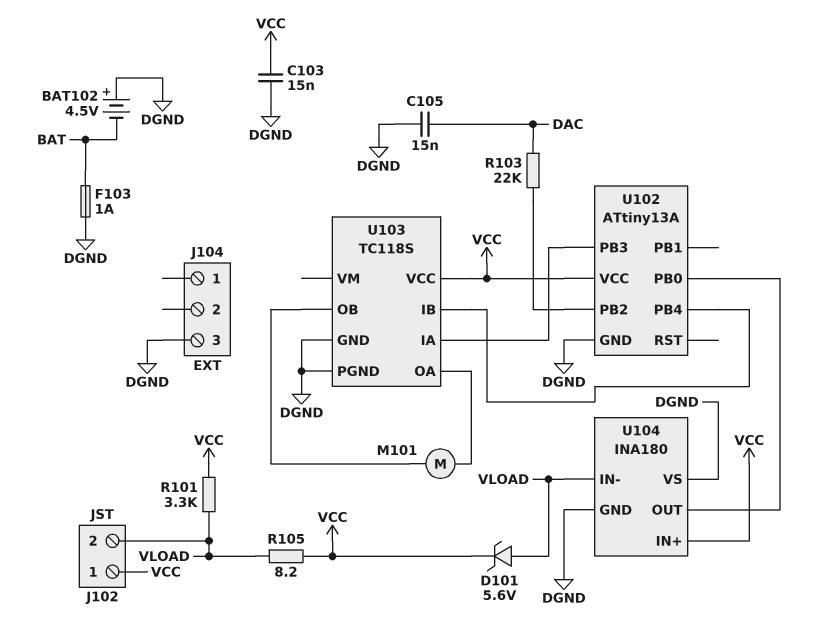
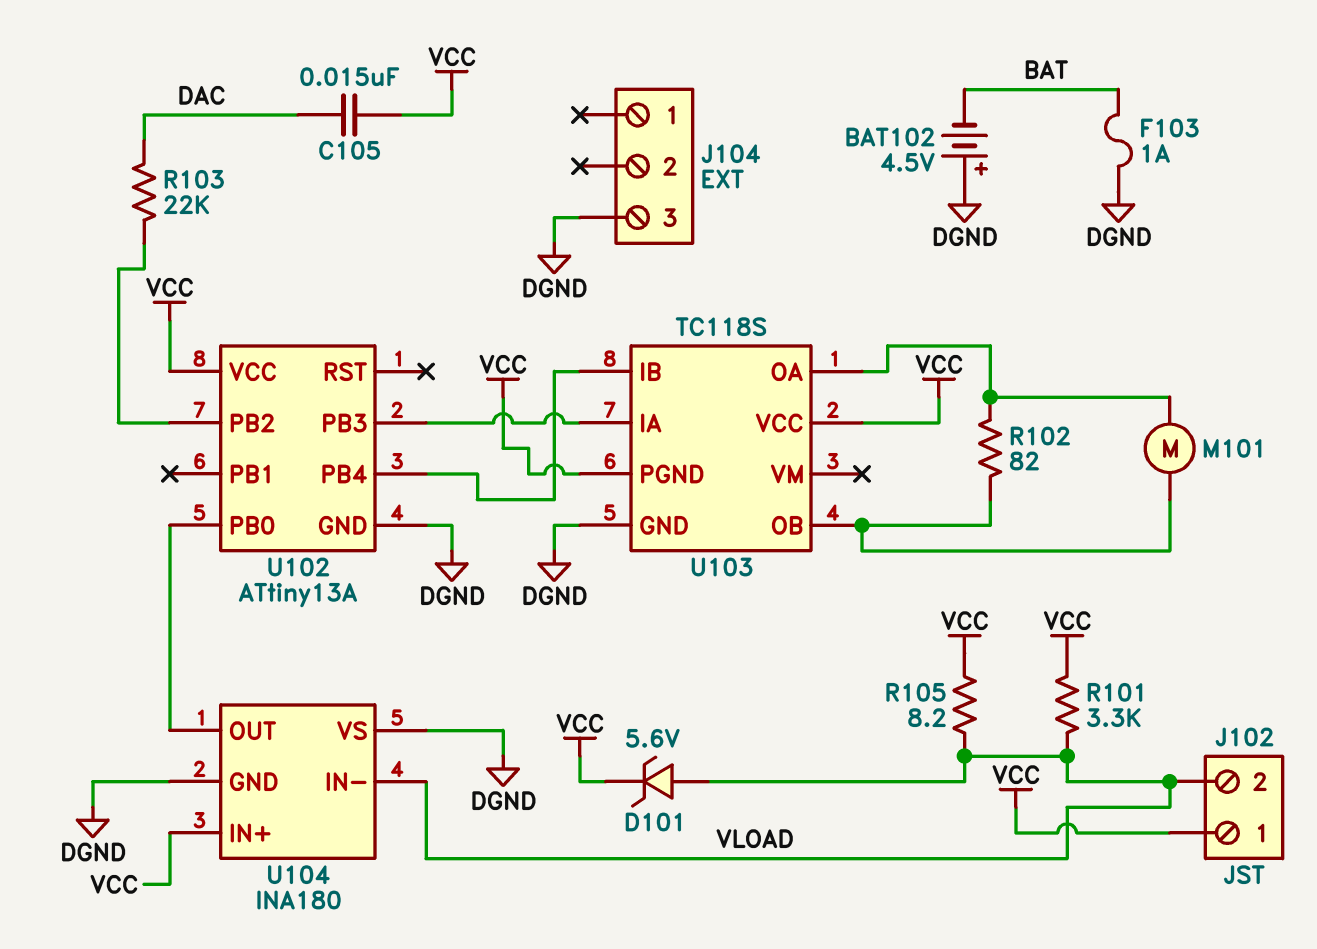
C103: 15nF (DGND, VCC) -> none
C105: 15nF (DAC, DGND) -> 15nF (DAC, VCC)
R102: none -> 82 (U103/OA, U103/OB)
U103 pin PGND: DGND -> VCC

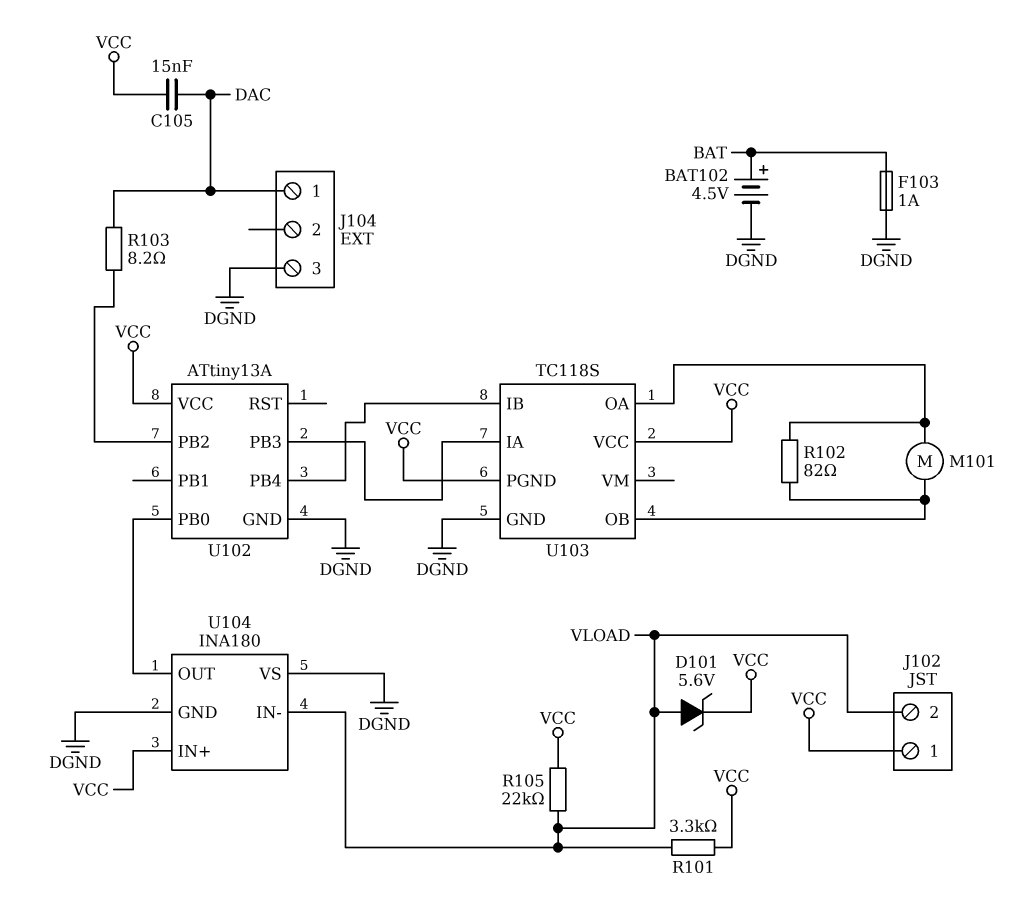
BAT102: 4.5V (plus DGND, minus BAT) -> 4.5V (plus BAT, minus DGND)
J104 pin 1: none -> DAC
R103: 22k (DAC, U102/PB2) -> 8.2 (DAC, U102/PB2)
R105: 8.2 (VCC, VLOAD) -> 22k (VCC, VLOAD)

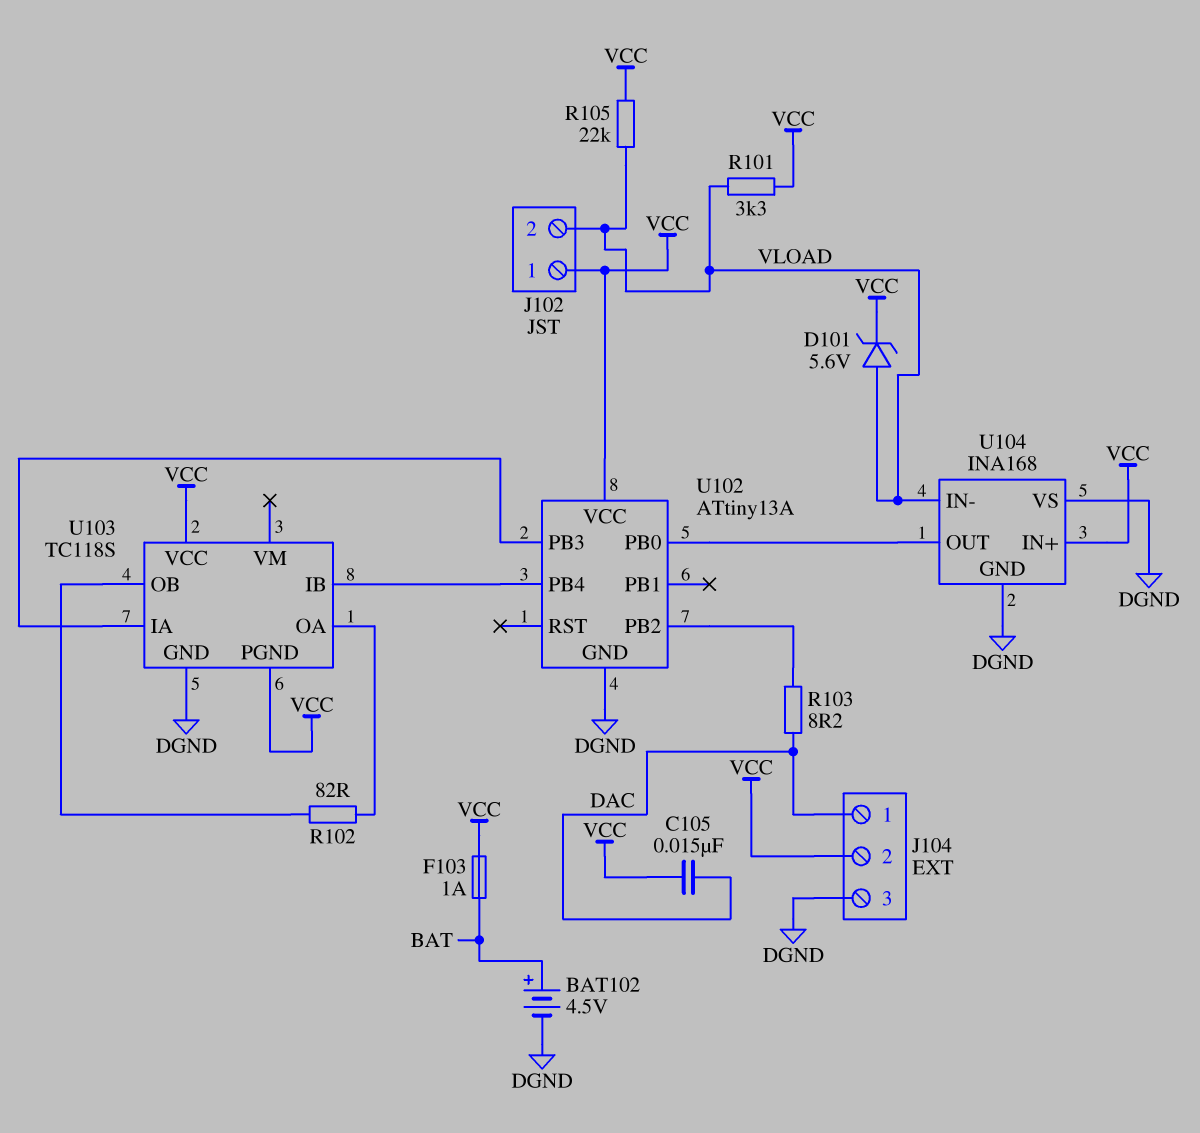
F103: 1A (BAT, DGND) -> 1A (BAT, VCC)
J104 pin 2: none -> VCC
M101: motor (U103/OA, U103/OB) -> none
U104: INA180 -> INA168

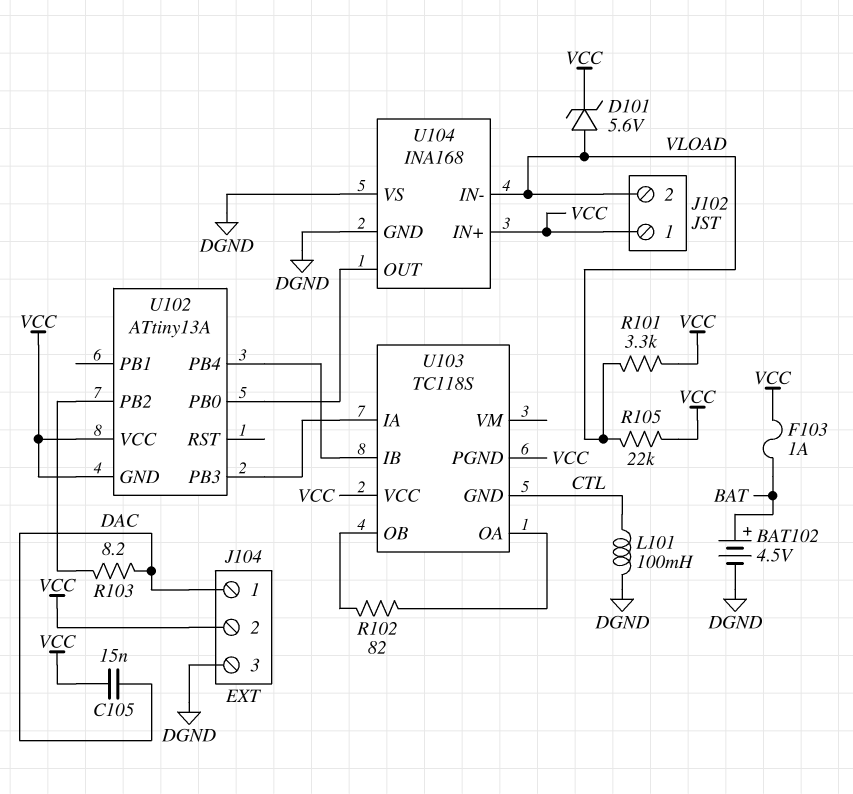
L101: none -> 100mH (CTL, DGND)
U102 pin GND: DGND -> VCC
U103 pin GND: DGND -> CTL

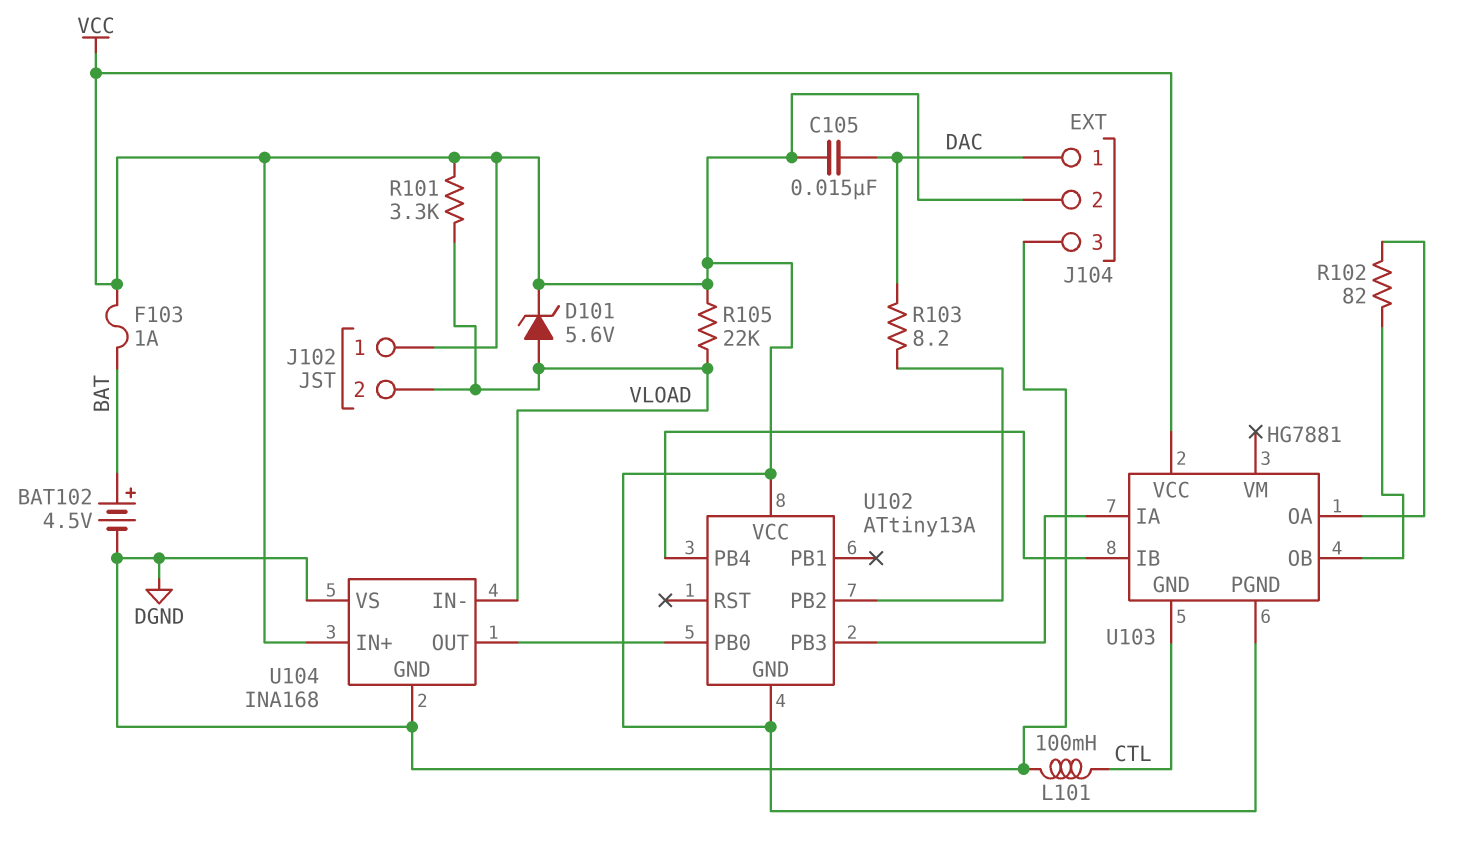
U103: TC118S -> HG7881

